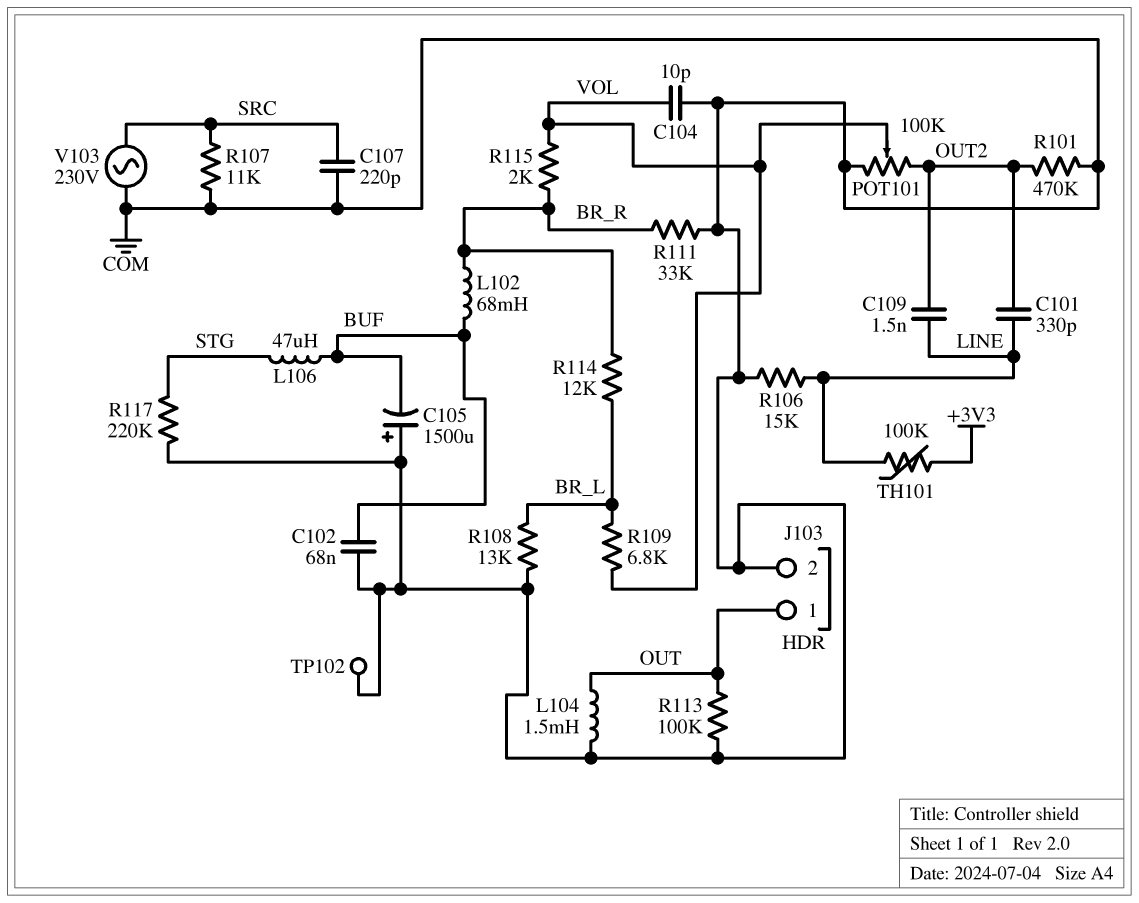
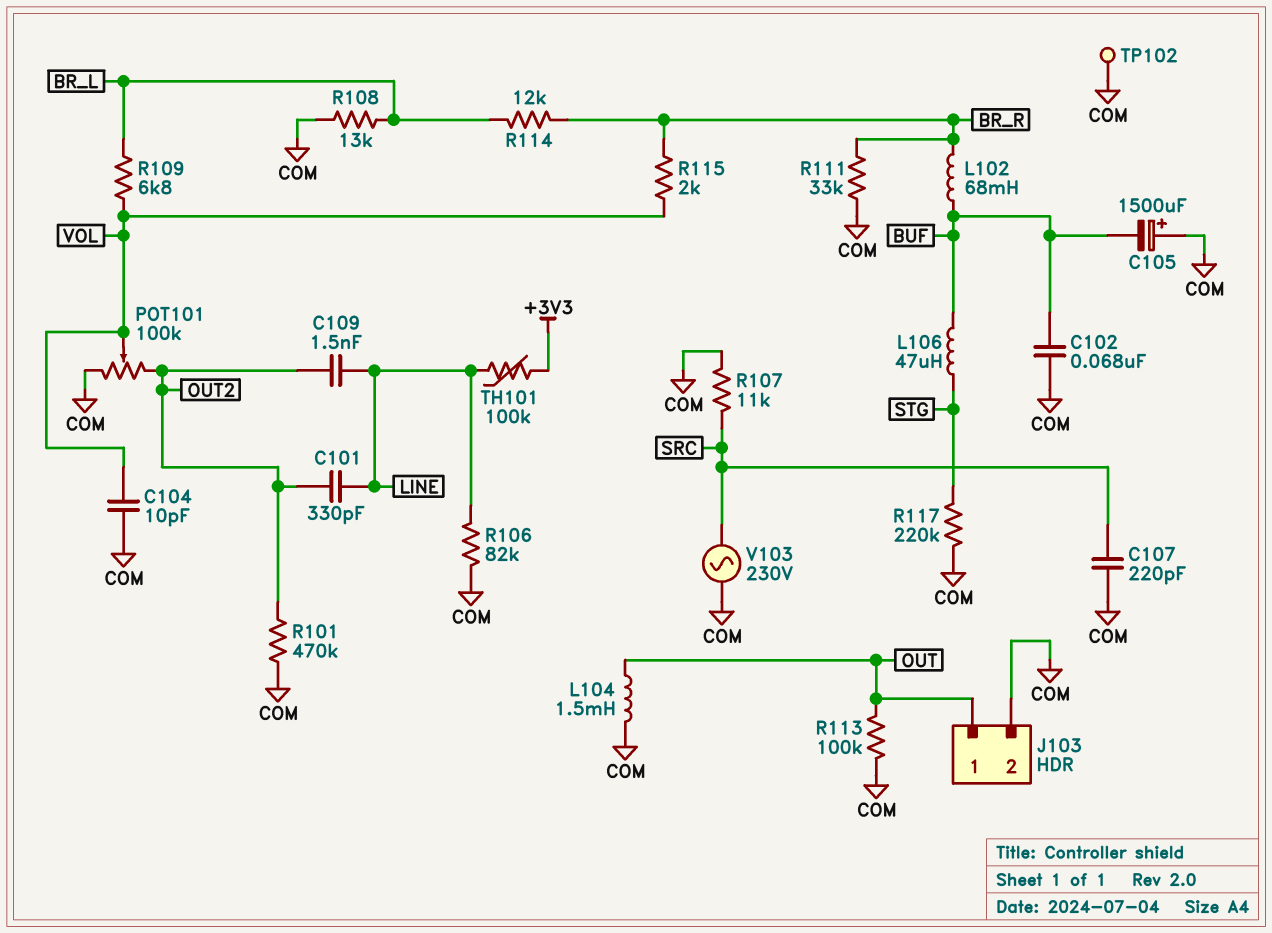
R106: 15k (COM, LINE) -> 82k (COM, LINE)

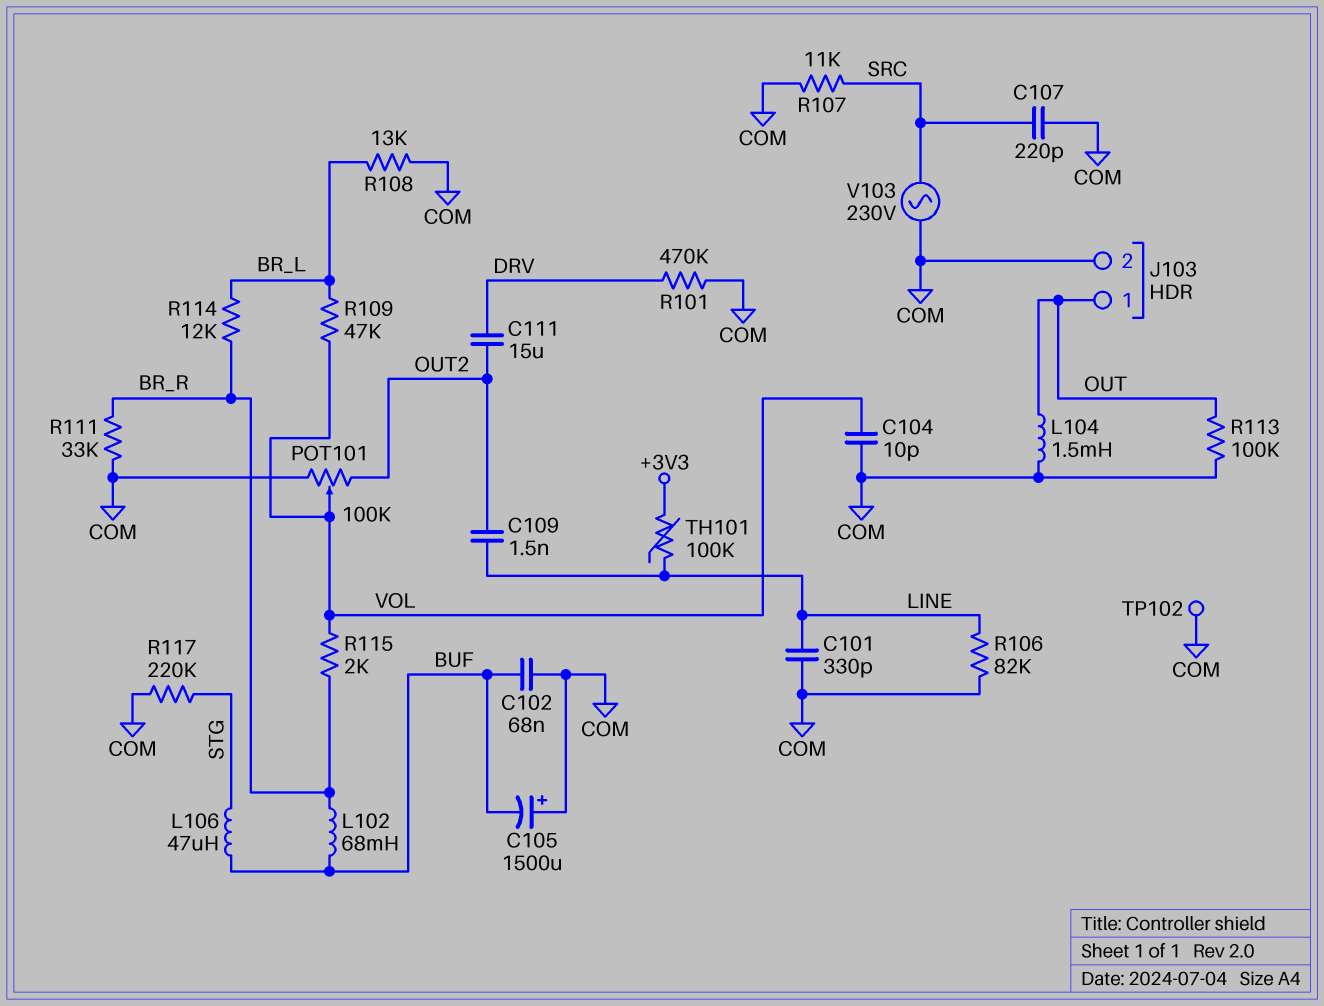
C101: 330pF (LINE, OUT2) -> 330pF (COM, LINE)
C111: none -> 15uF (DRV, OUT2)
R101: 470k (COM, OUT2) -> 470k (COM, DRV)
R109: 6.8k (BR_L, VOL) -> 47k (BR_L, VOL)

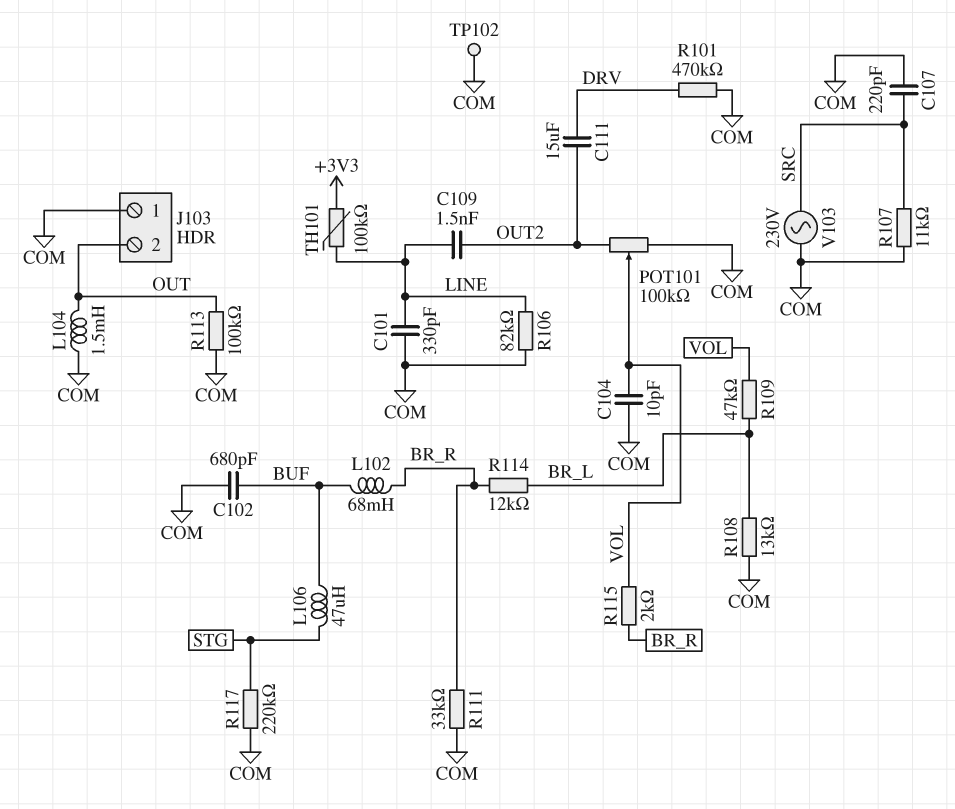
C102: 68nF (BUF, COM) -> 680pF (BUF, COM)
C105: 1500uF (plus COM, minus BUF) -> none
J103 pin 1: OUT -> COM
J103 pin 2: COM -> OUT

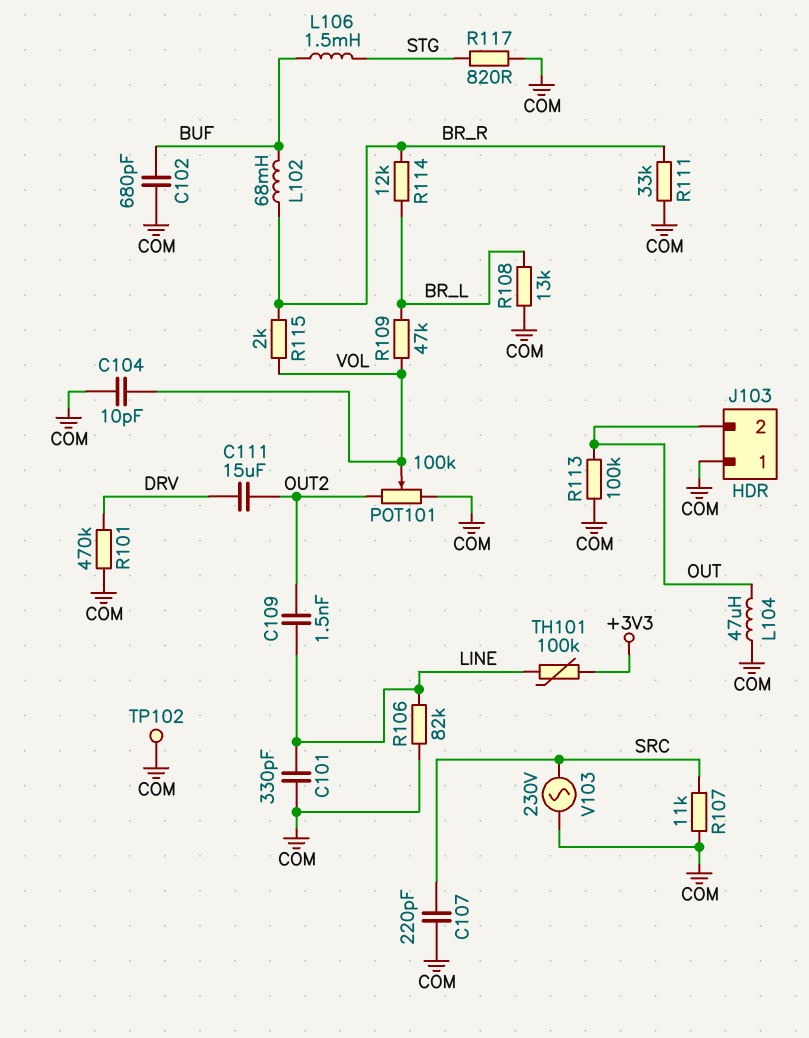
L104: 1.5mH (COM, OUT) -> 47uH (COM, OUT)
L106: 47uH (BUF, STG) -> 1.5mH (BUF, STG)
R117: 220k (COM, STG) -> 820 (COM, STG)

